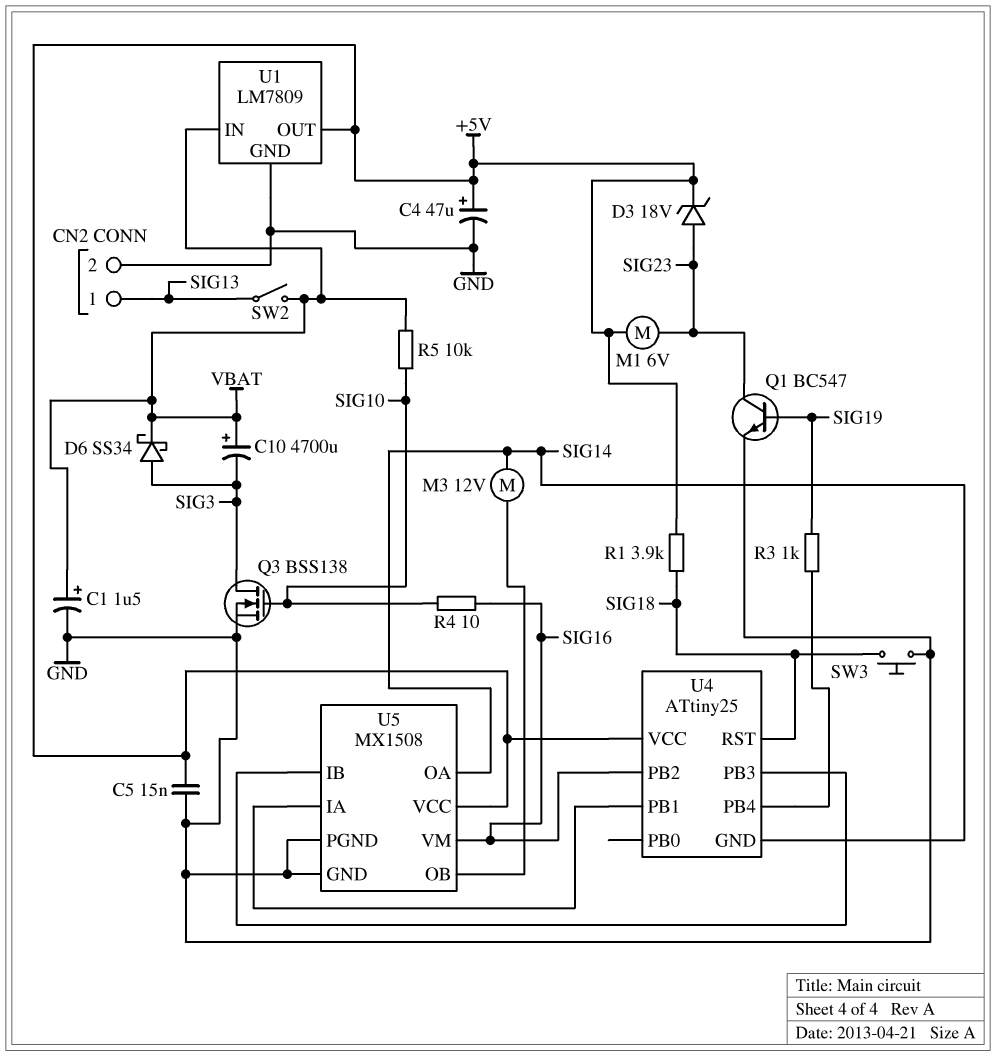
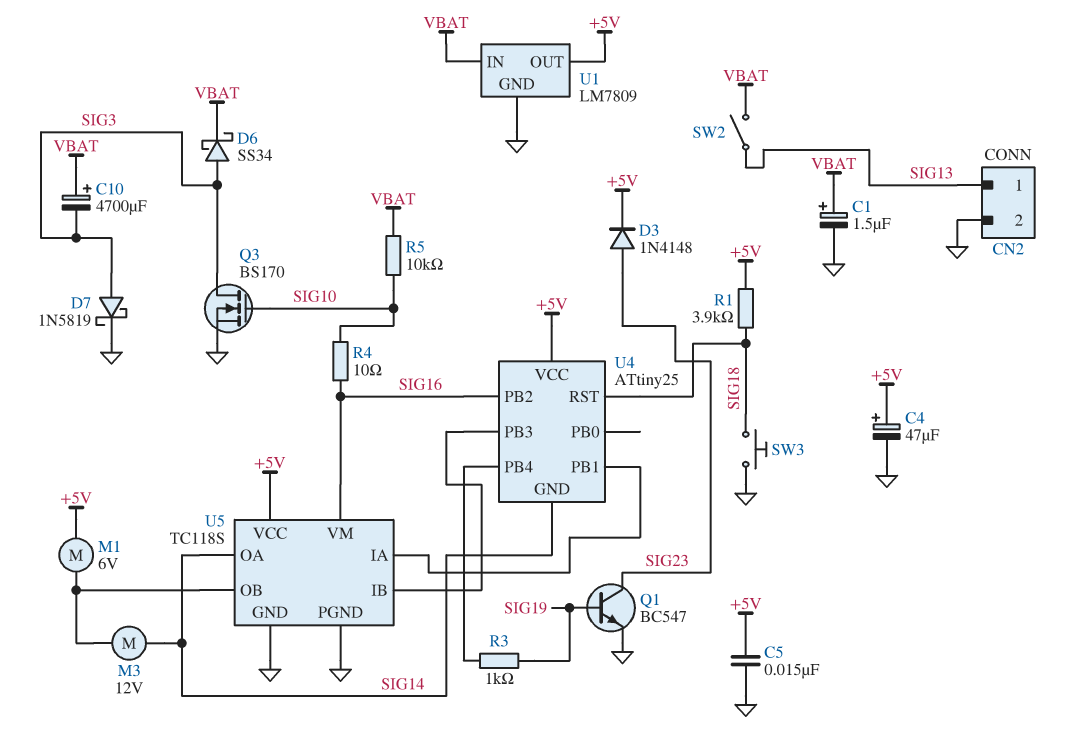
D3: zener 18V (A SIG23, K +5V) -> diode 1N4148 (A SIG23, K +5V)
D7: none -> schottky 1N5819 (A SIG3, K GND)
M1: motor 6V (+5V, SIG23) -> motor 6V (+5V, U5/OB)
Q3: NMOS BSS138 (G SIG10, D SIG3, S GND) -> NMOS BS170 (G SIG10, D SIG3, S GND)
U5: MX1508 -> TC118S

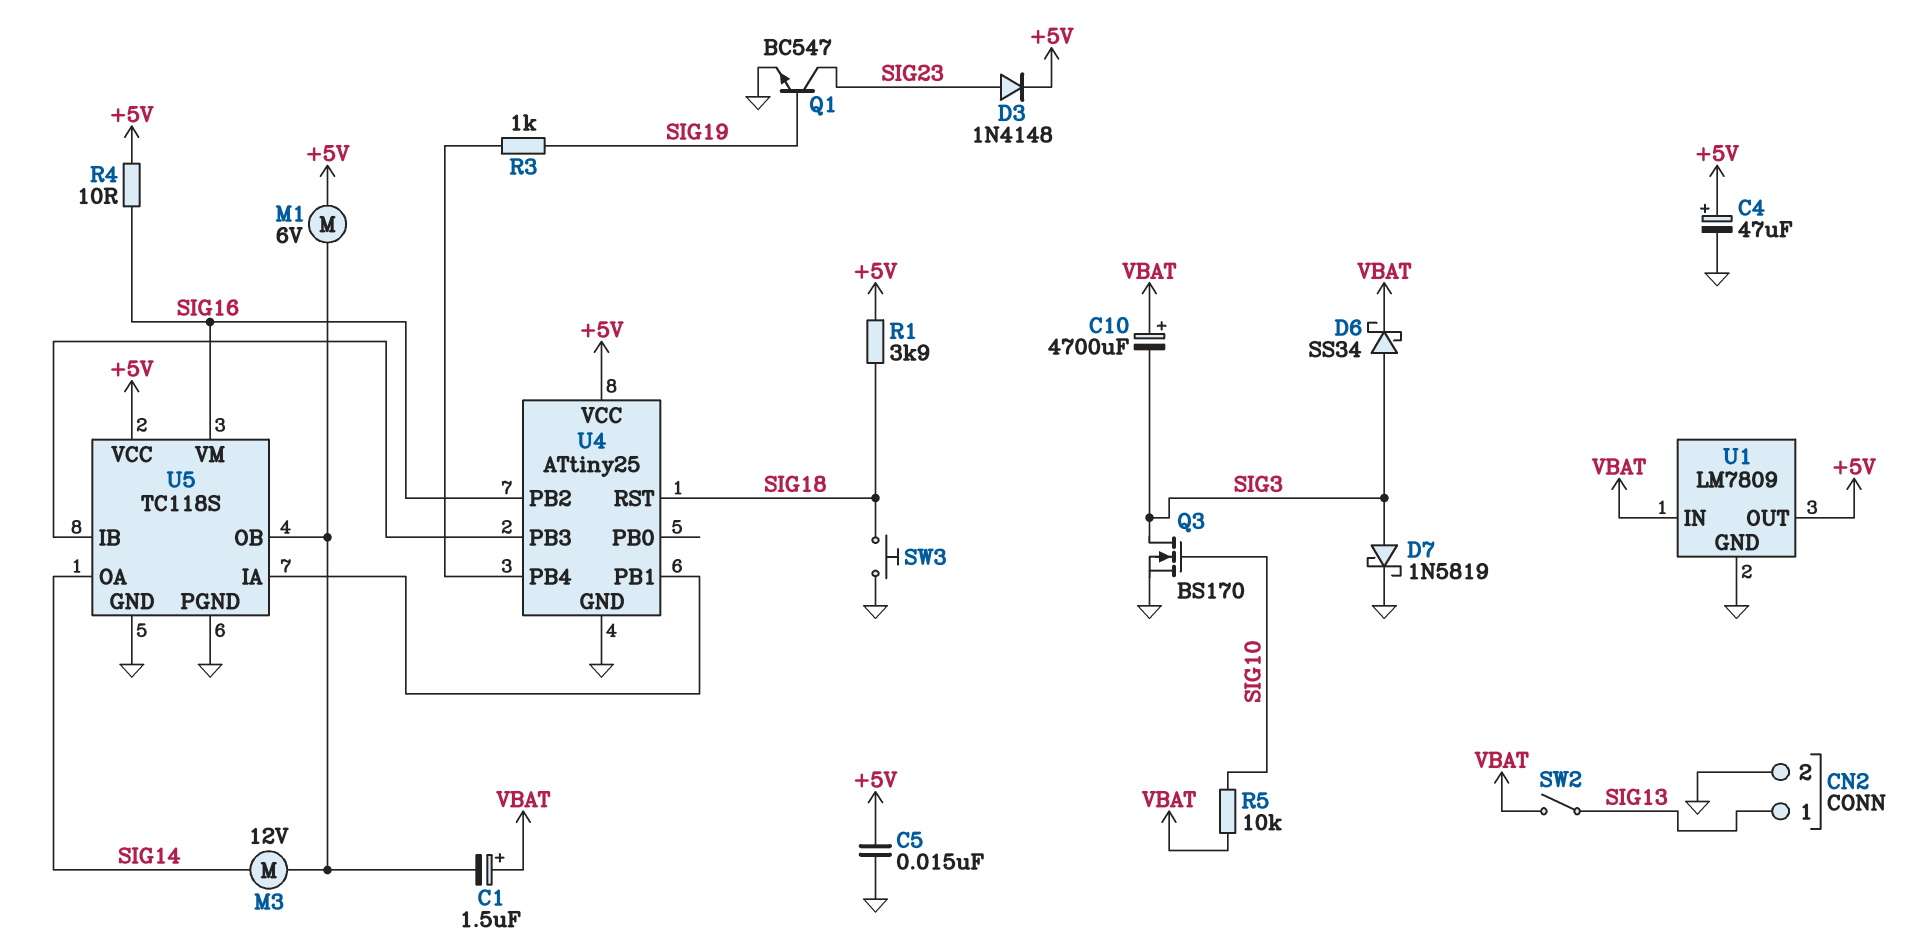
C1: 1.5uF (plus VBAT, minus GND) -> 1.5uF (plus VBAT, minus U5/OB)
R4: 10 (SIG10, SIG16) -> 10 (+5V, SIG16)
U4 pin GND: SIG14 -> GND

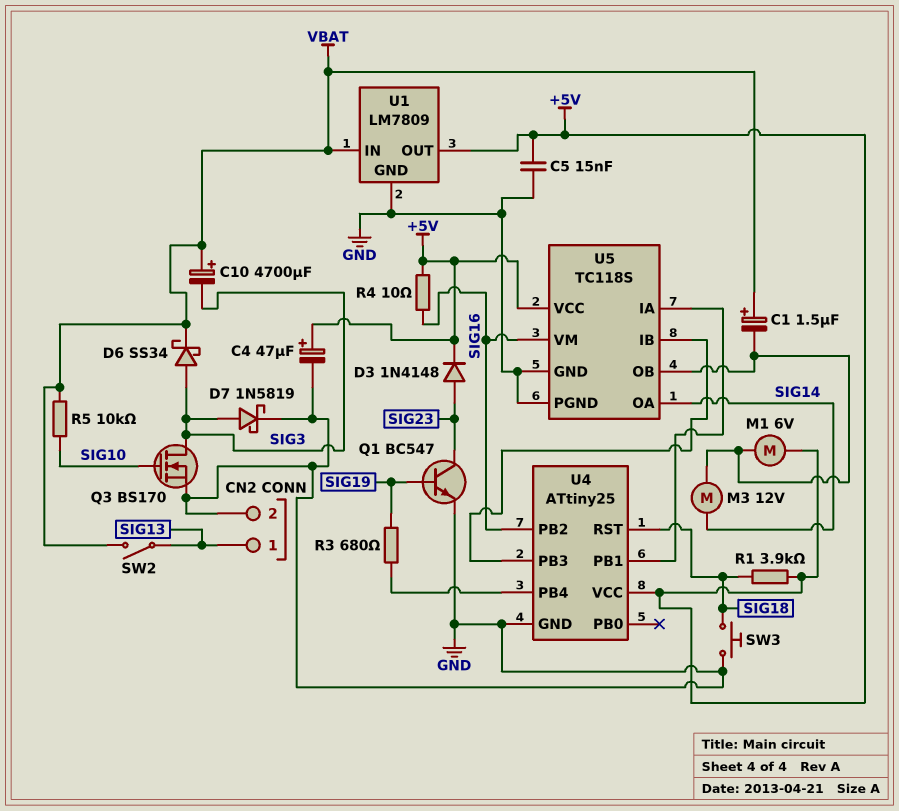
R3: 1k (SIG19, U4/PB4) -> 680 (SIG19, U4/PB4)

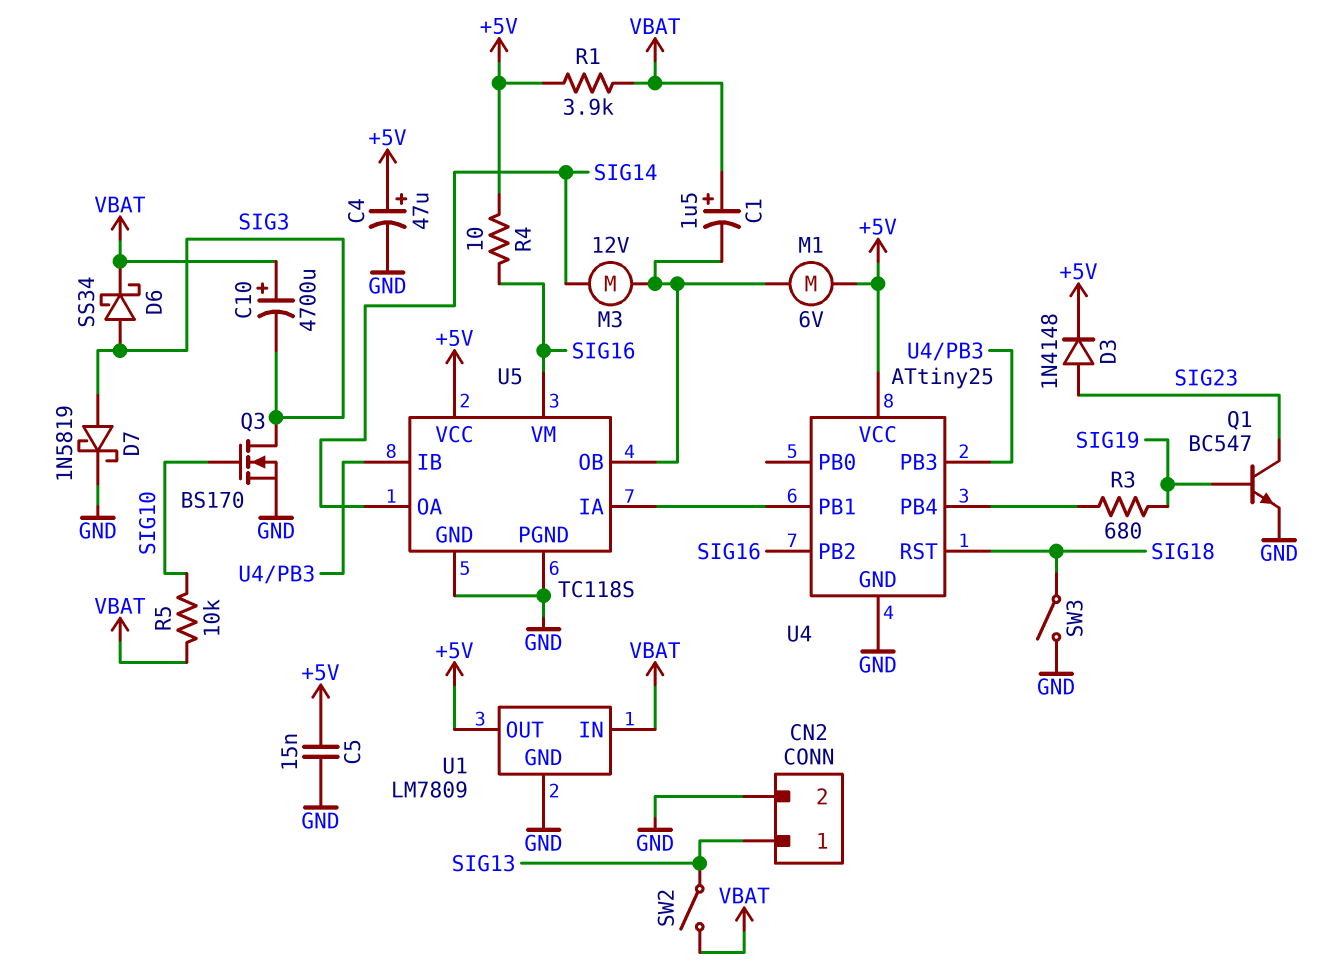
R1: 3.9k (+5V, SIG18) -> 3.9k (+5V, VBAT)
SW3: button (GND, SIG18) -> switch (GND, SIG18)

